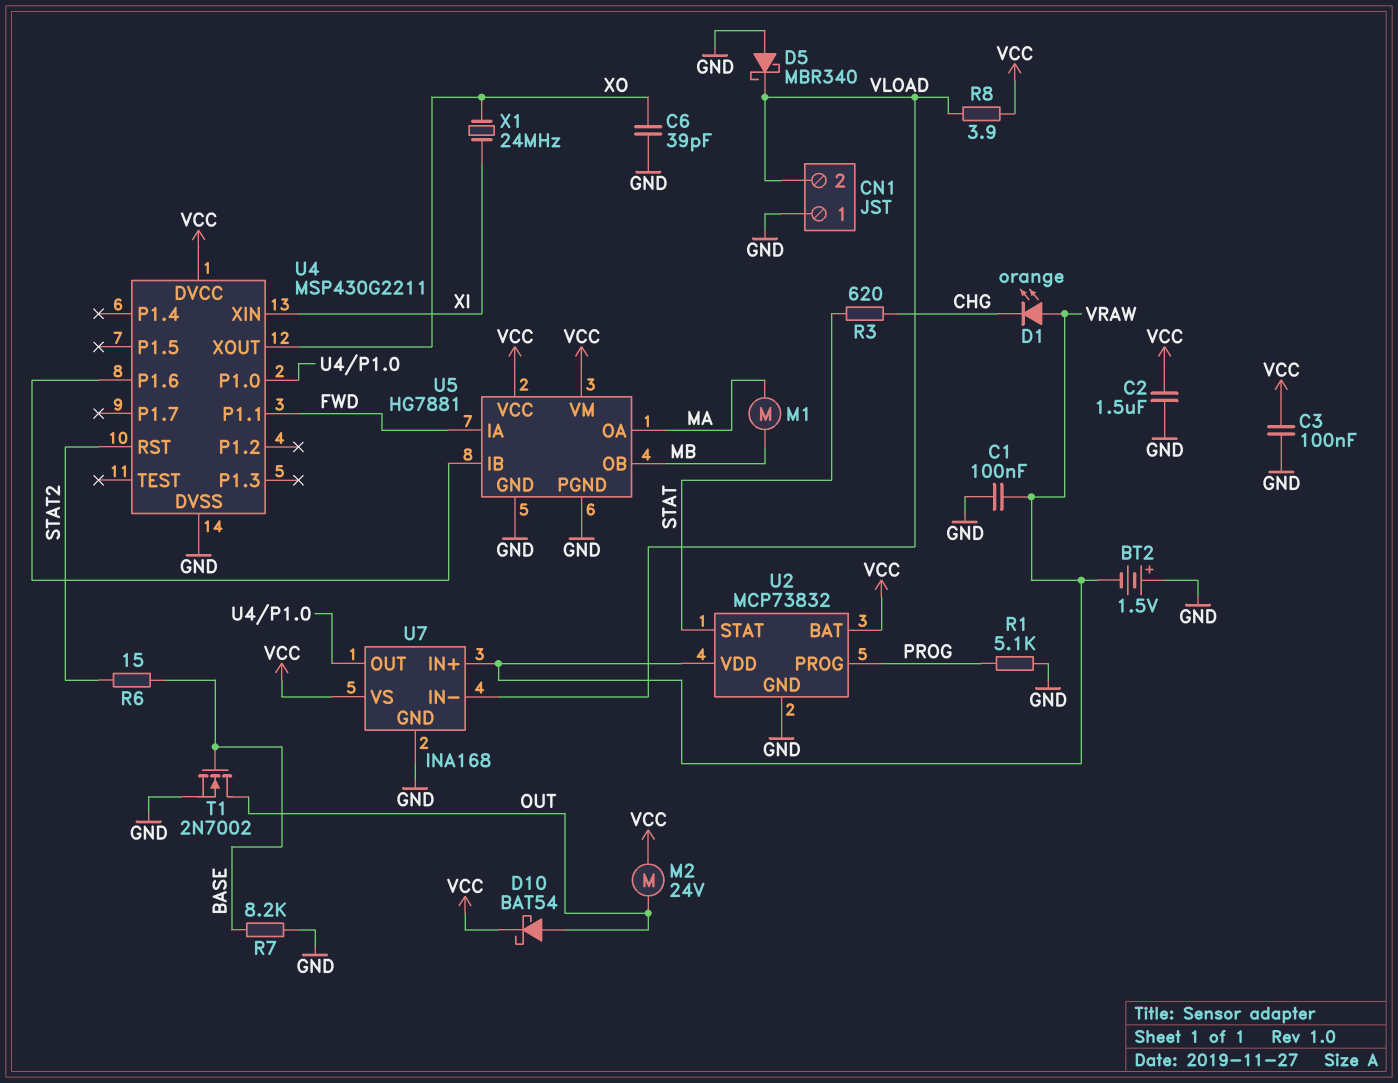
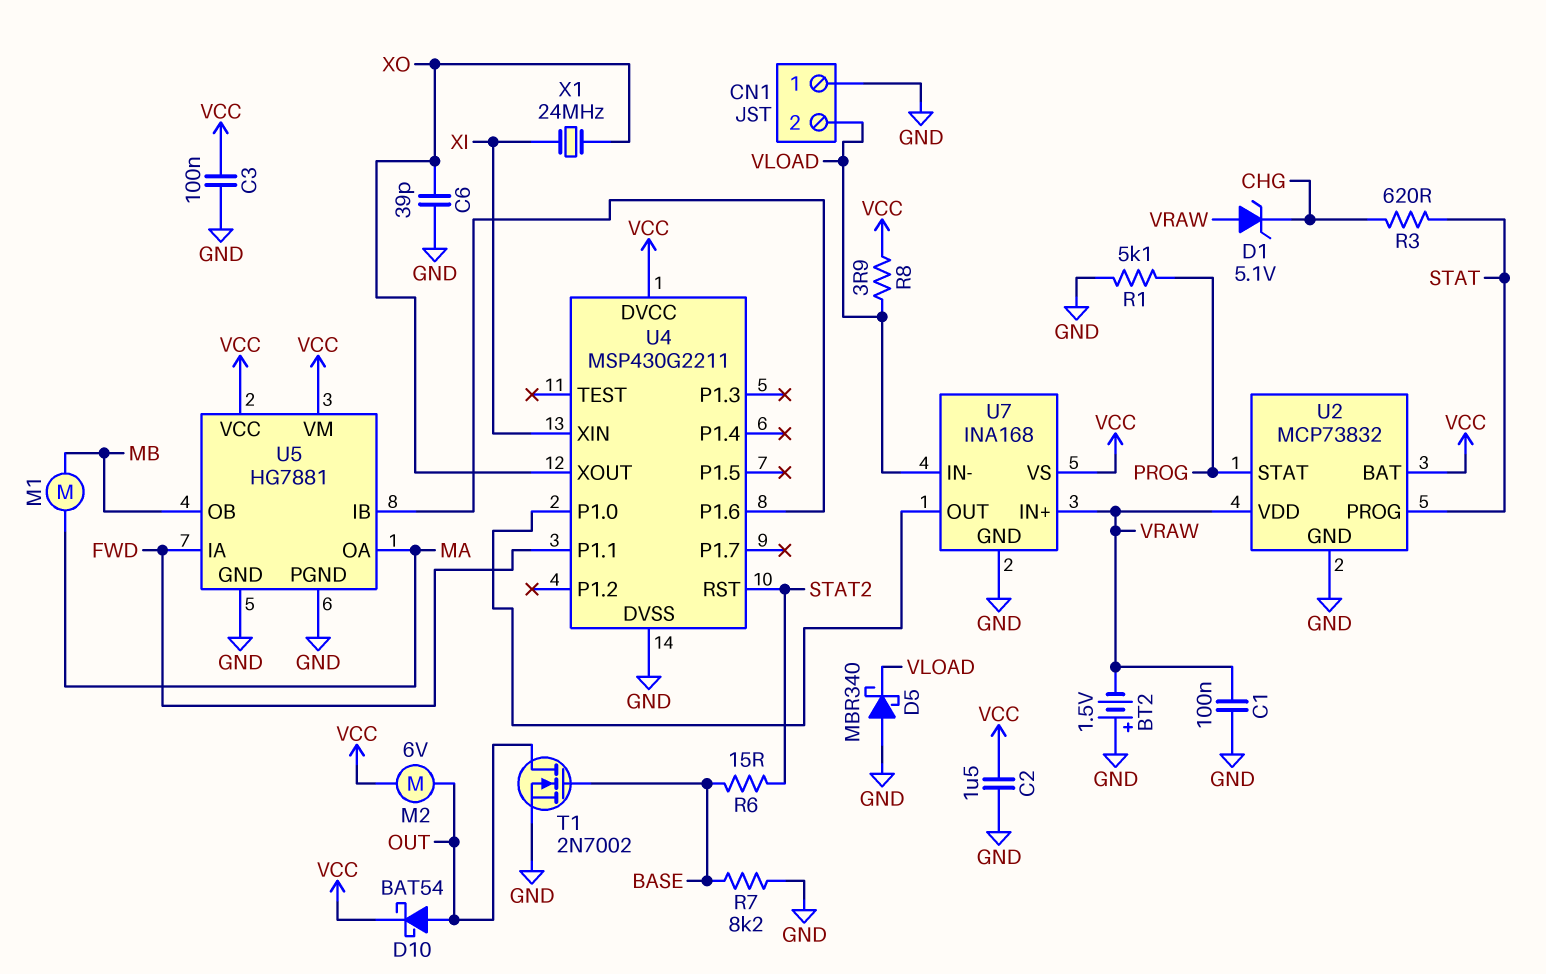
D1: LED orange (A VRAW, K CHG) -> zener 5.1V (A VRAW, K CHG)
M2: motor 24V (OUT, VCC) -> motor 6V (OUT, VCC)
U2 pin PROG: PROG -> STAT
U2 pin STAT: STAT -> PROG

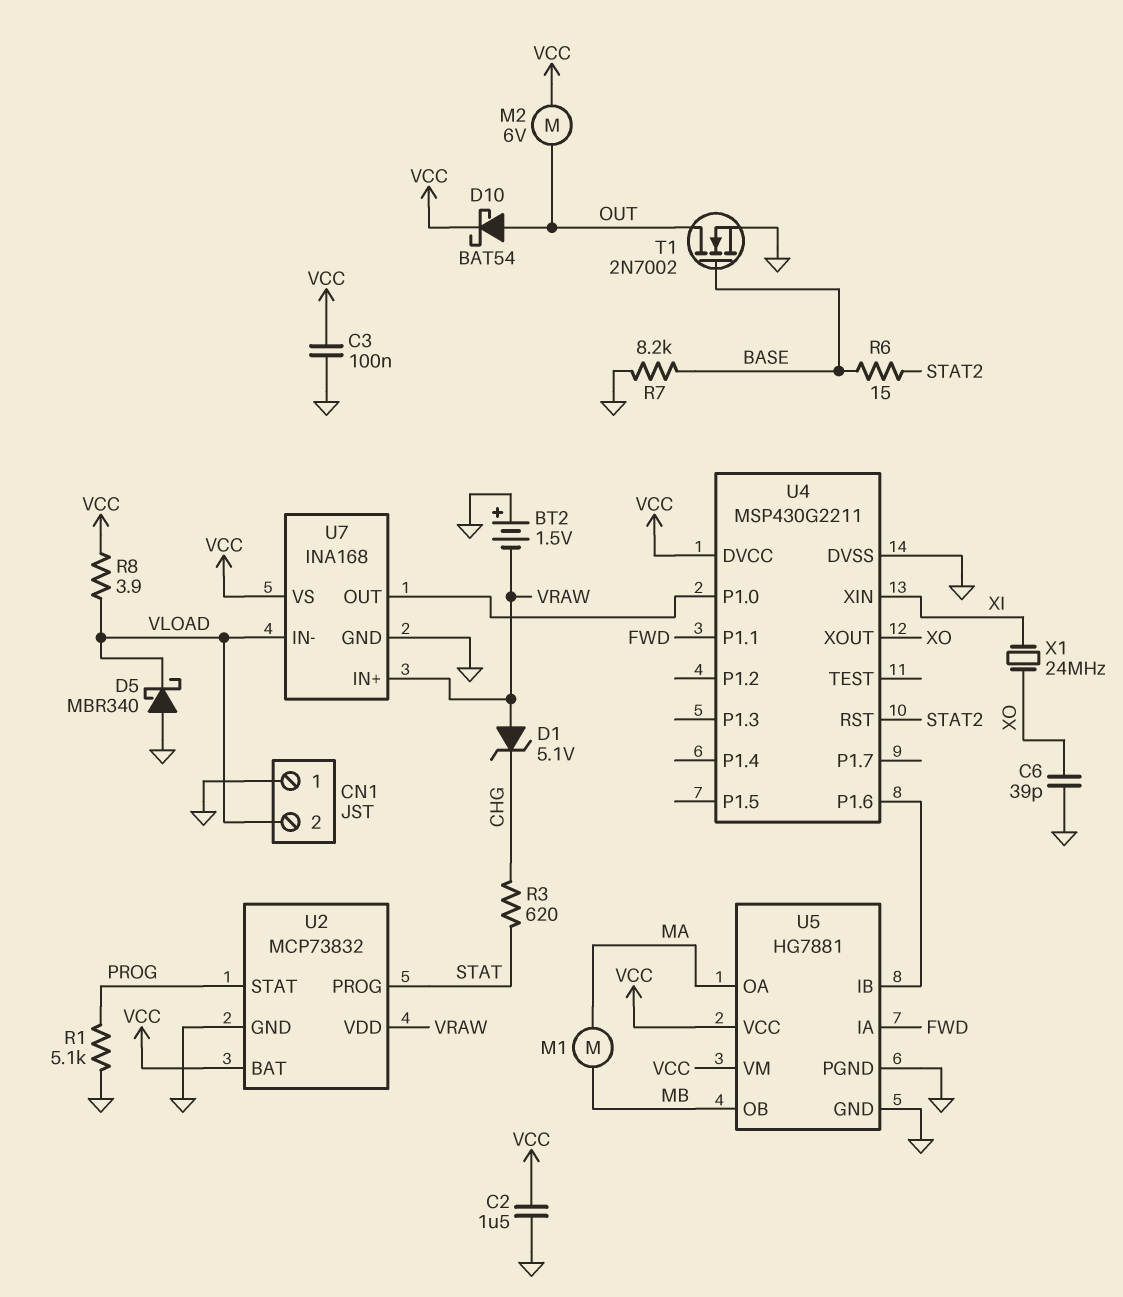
C1: 100nF (GND, VRAW) -> none

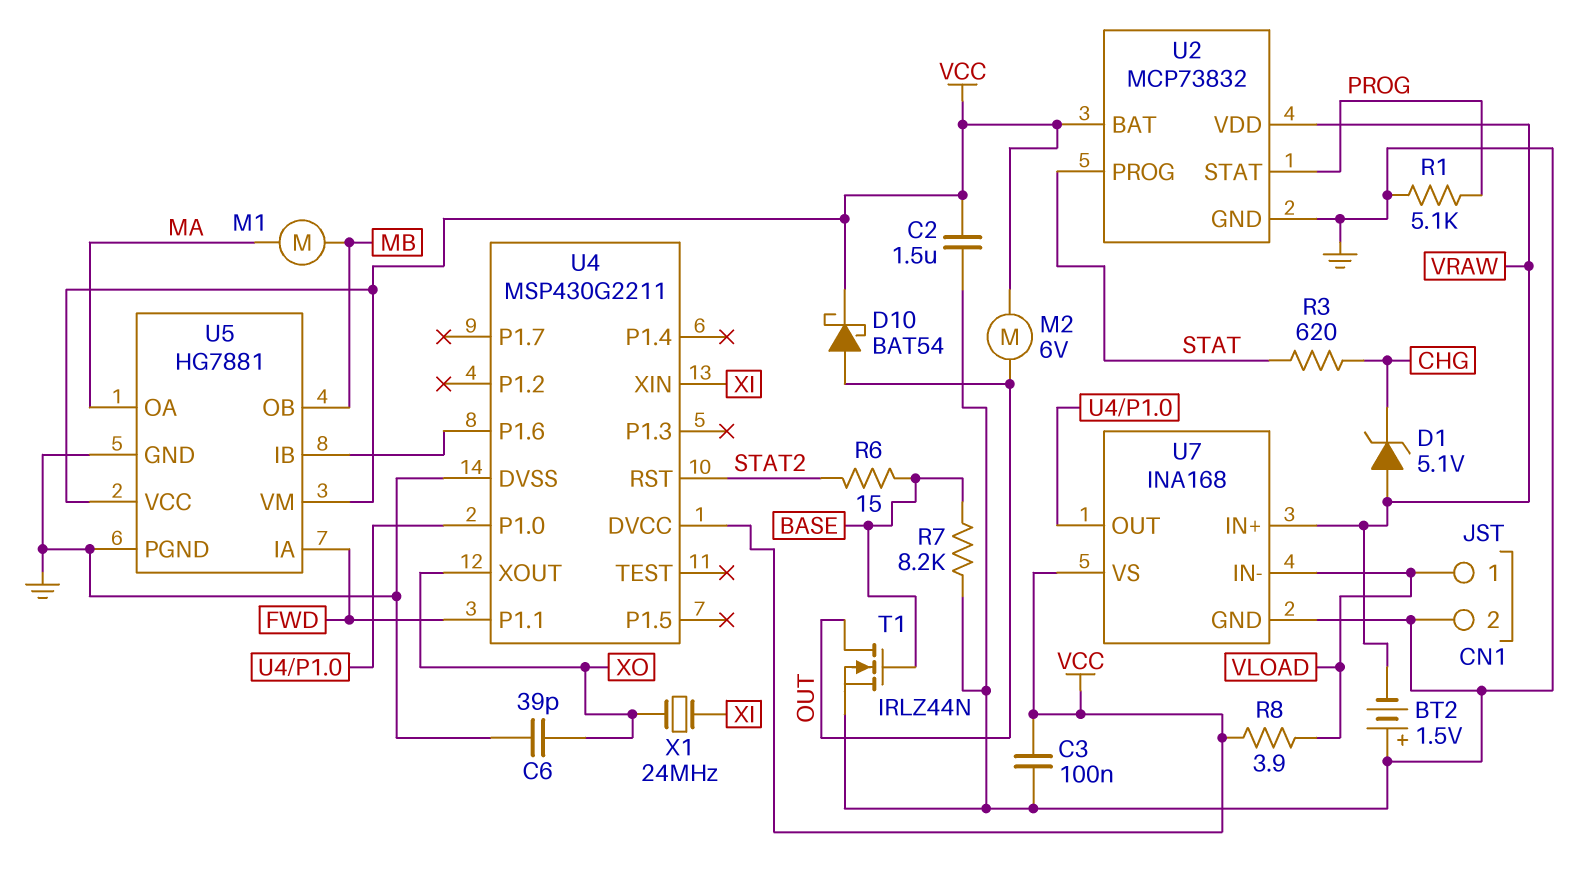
CN1 pin 1: GND -> VLOAD
CN1 pin 2: VLOAD -> GND
D5: schottky MBR340 (A GND, K VLOAD) -> none
T1: NMOS 2N7002 (G BASE, D OUT, S GND) -> NMOS IRLZ44N (G BASE, D OUT, S GND)

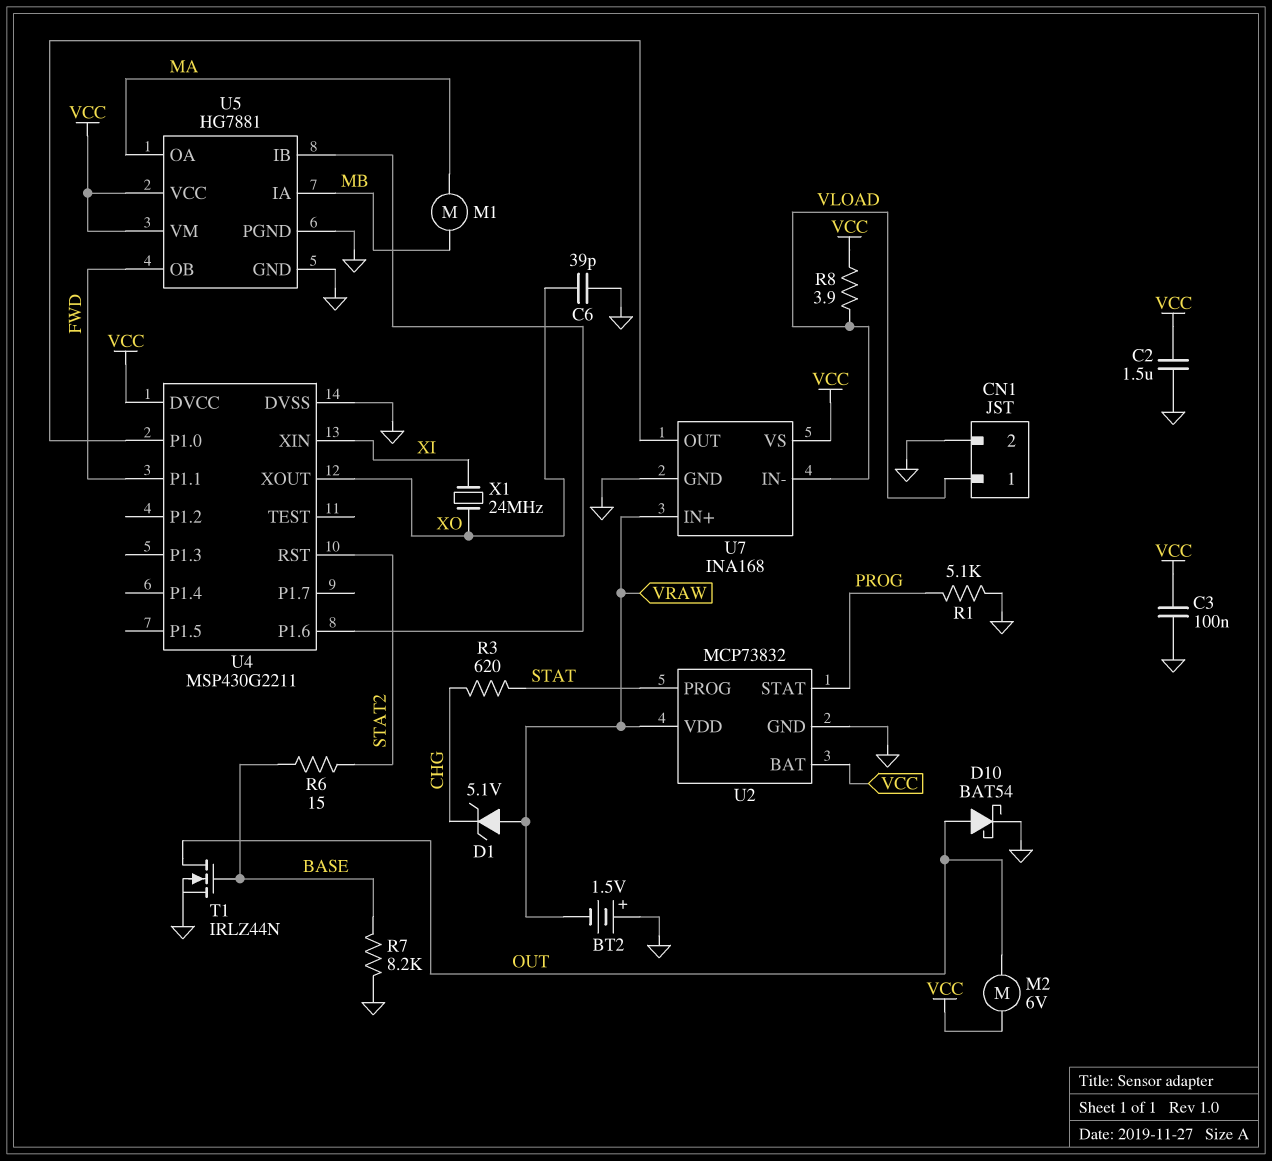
D10: schottky BAT54 (A OUT, K VCC) -> schottky BAT54 (A OUT, K GND)
U5 pin IA: FWD -> MB
U5 pin OB: MB -> FWD

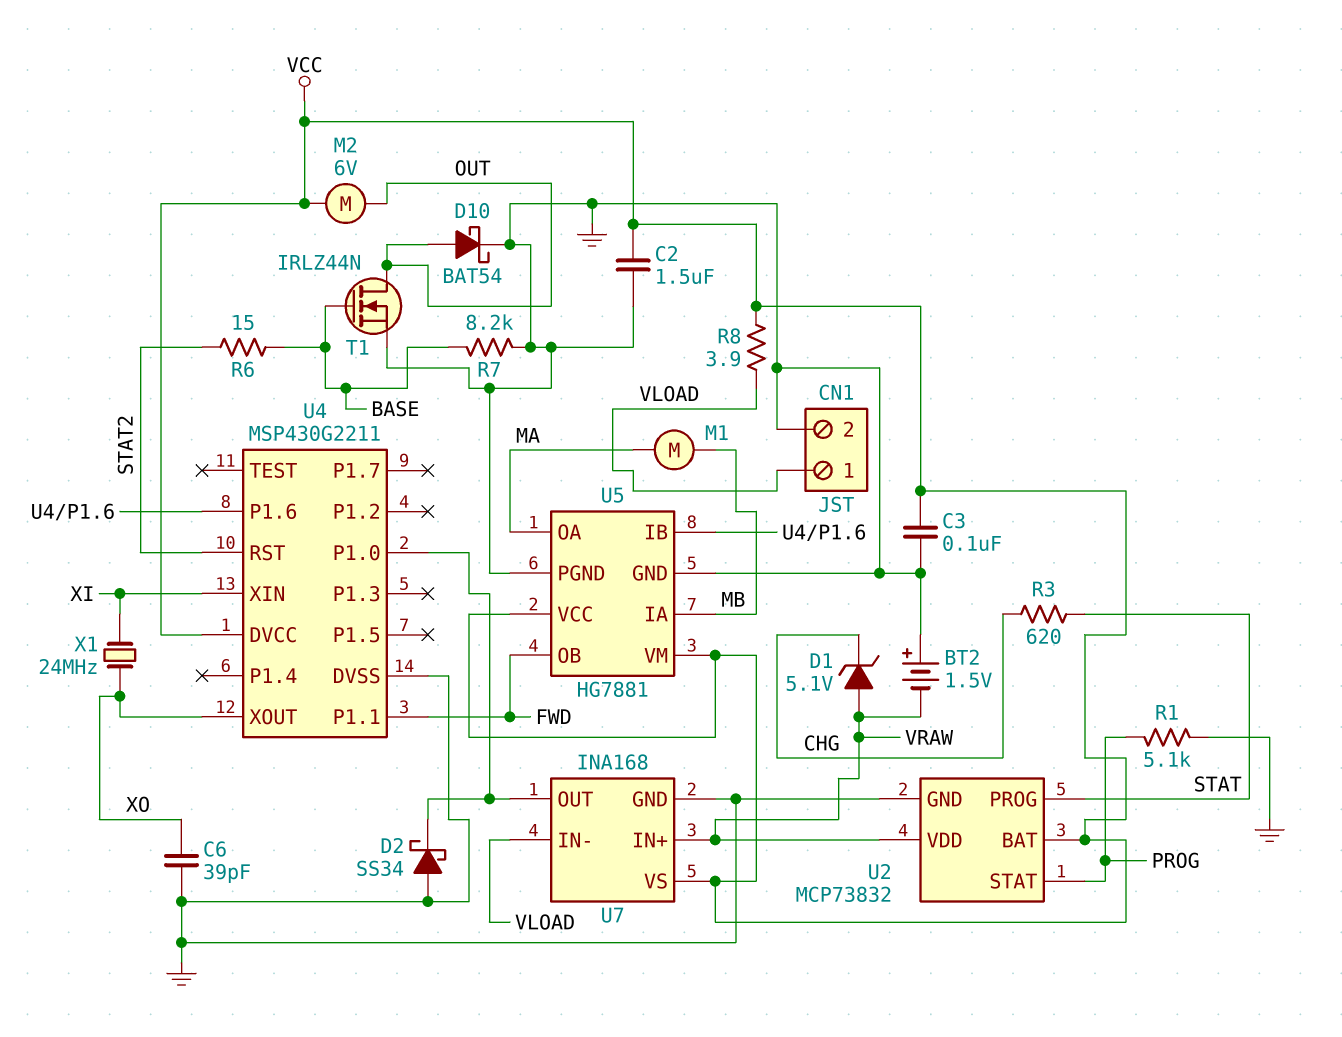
D2: none -> schottky SS34 (A GND, K U4/P1.0)

